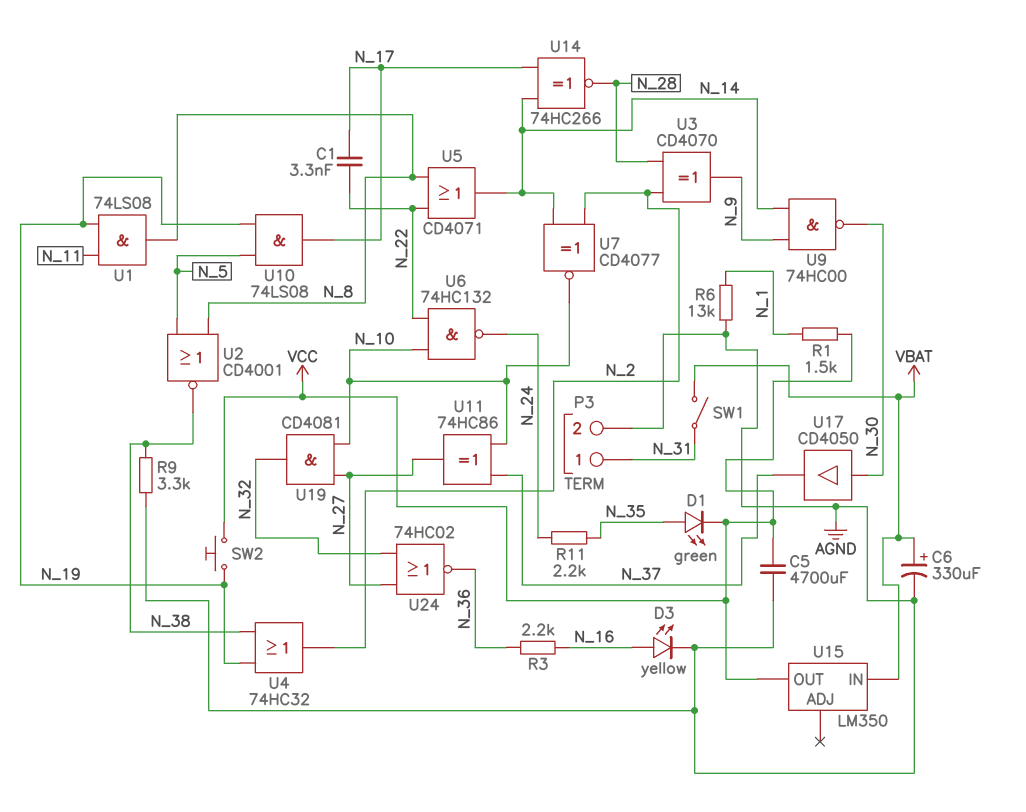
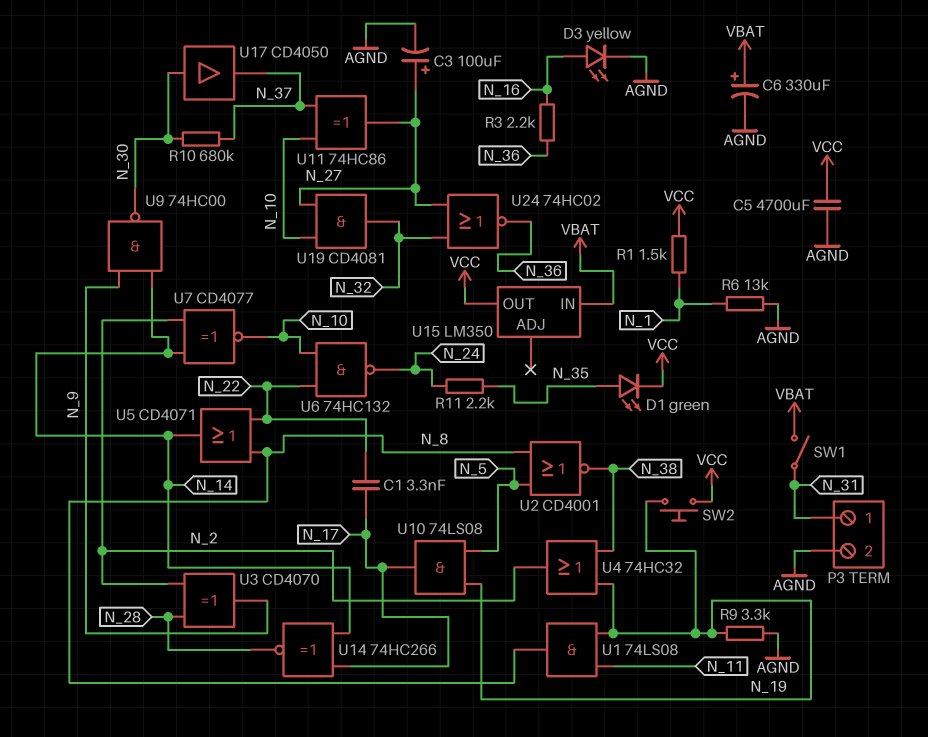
C3: none -> 100uF (plus N_27, minus AGND)
R9: 3.3k (AGND, N_38) -> 3.3k (AGND, N_19)
R10: none -> 680k (N_30, N_37)

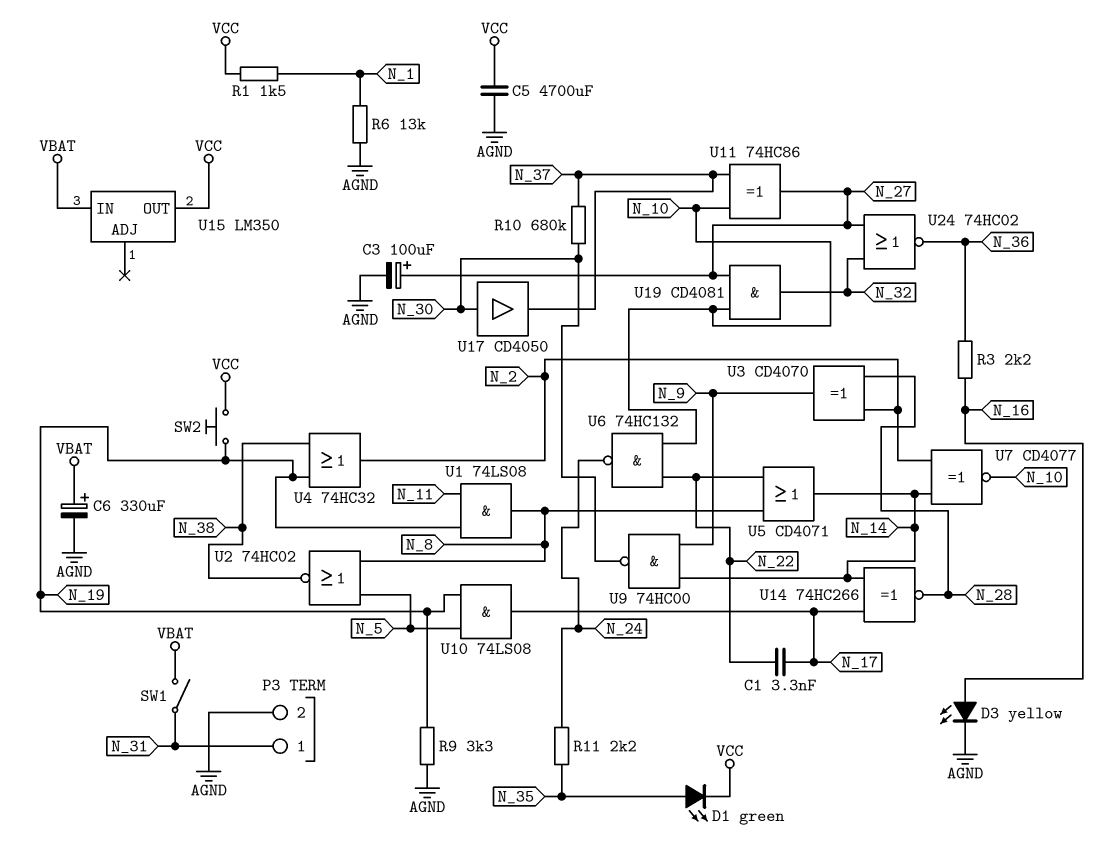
U2: NOR CD4001 (in N_5, in N_8, out N_38) -> NOR 74HC02 (in N_5, in N_8, out N_38)

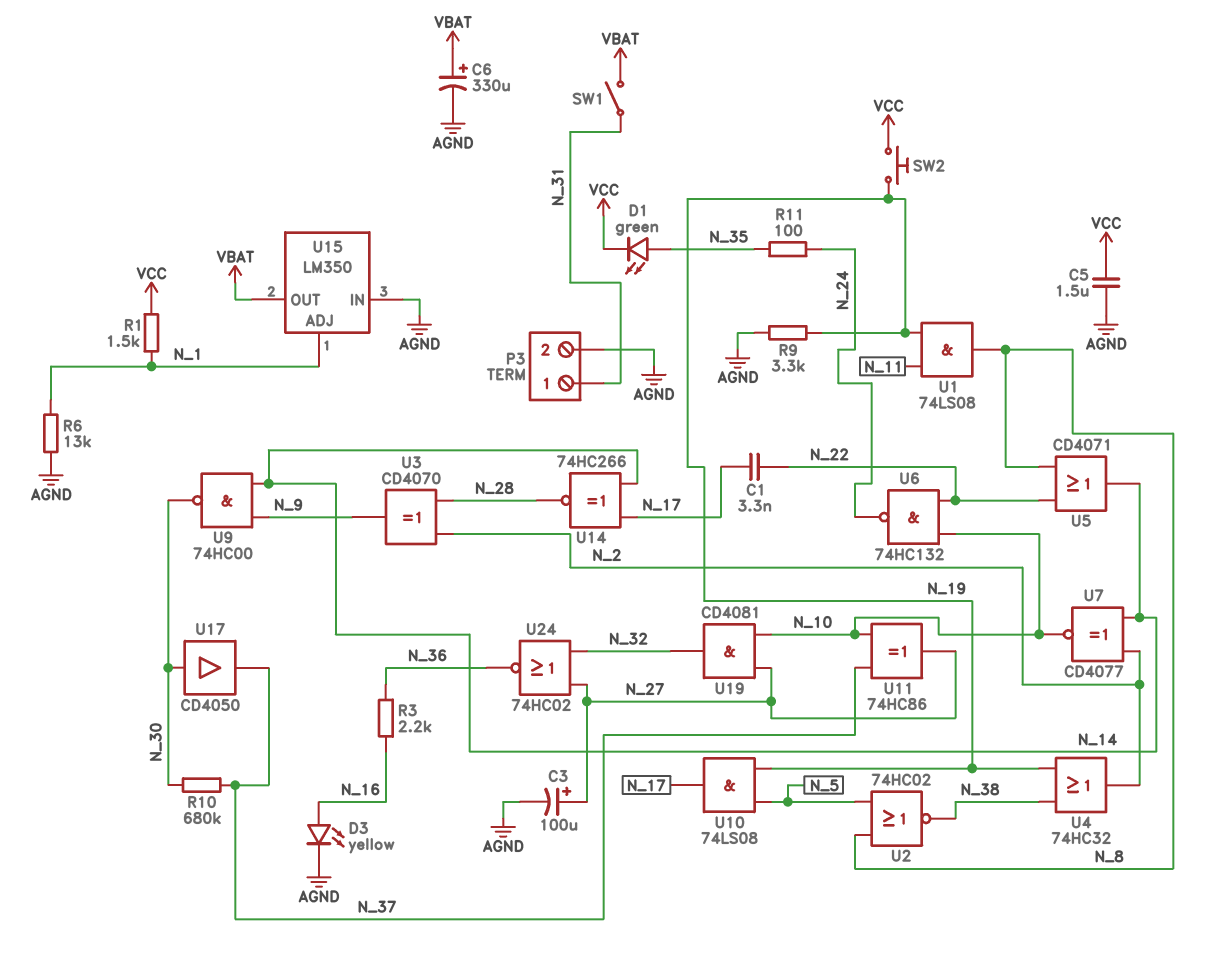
C5: 4700uF (AGND, VCC) -> 1.5uF (AGND, VCC)
R11: 2.2k (N_24, N_35) -> 100 (N_24, N_35)
U15 pin ADJ: none -> N_1
U15 pin IN: VBAT -> AGND
U15 pin OUT: VCC -> VBAT

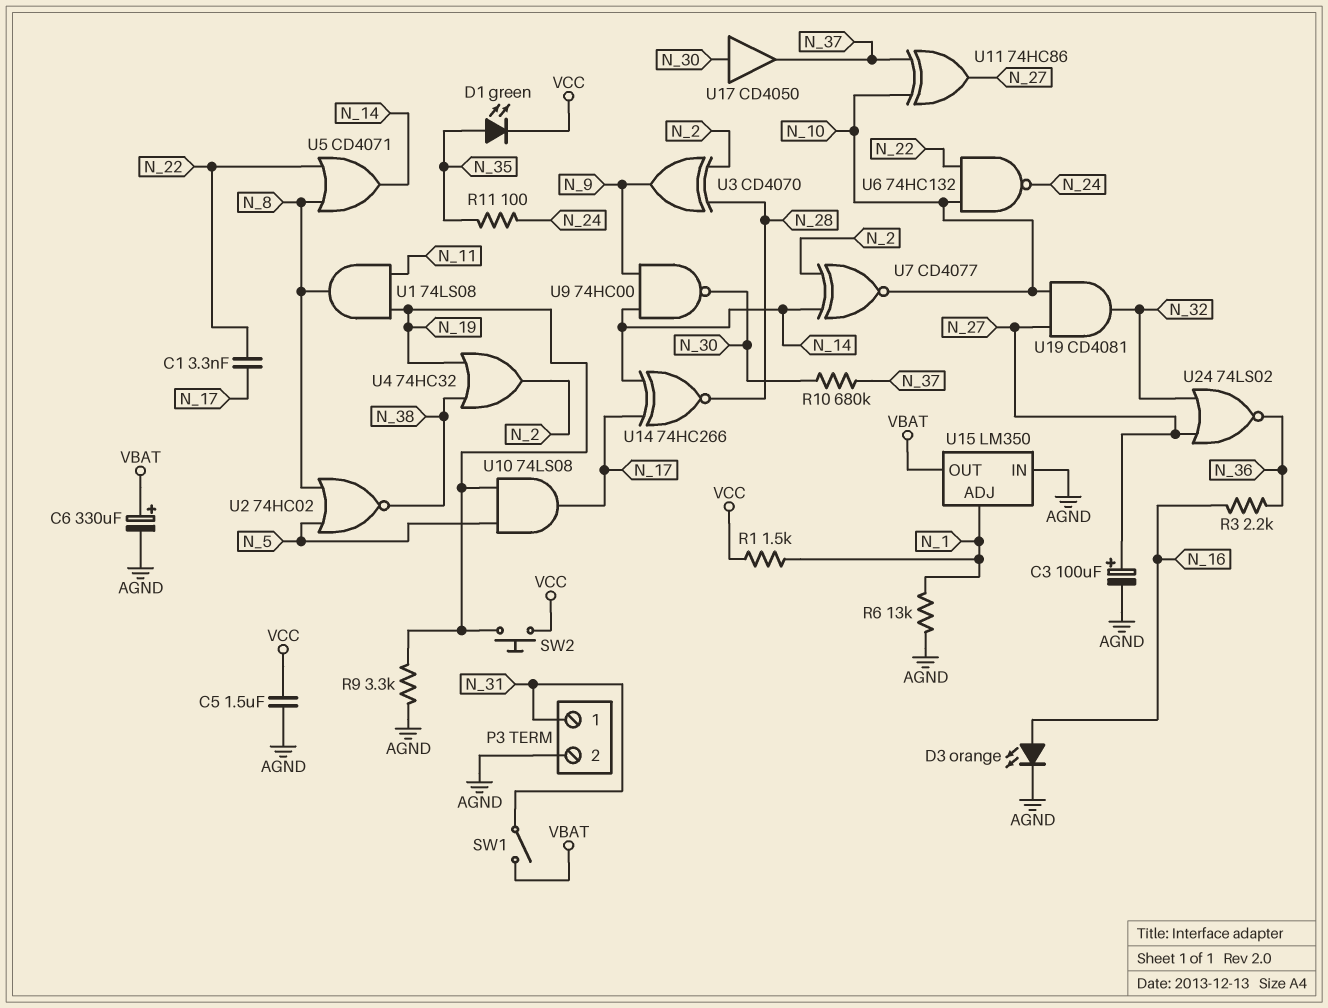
D3: LED yellow (A N_16, K AGND) -> LED orange (A N_16, K AGND)
U24: NOR 74HC02 (in N_27, in N_32, out N_36) -> NOR 74LS02 (in N_27, in N_32, out N_36)

